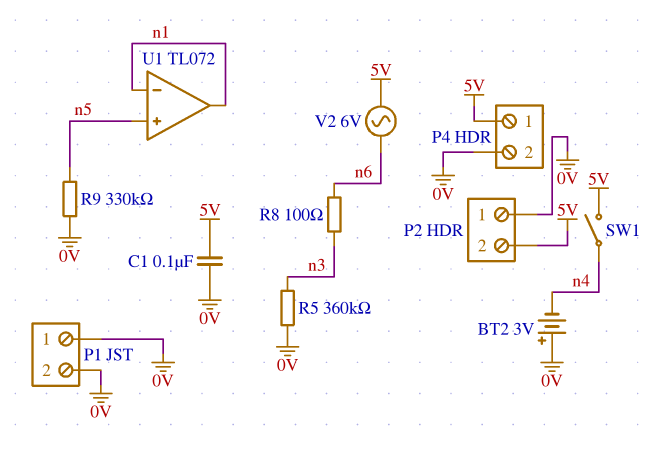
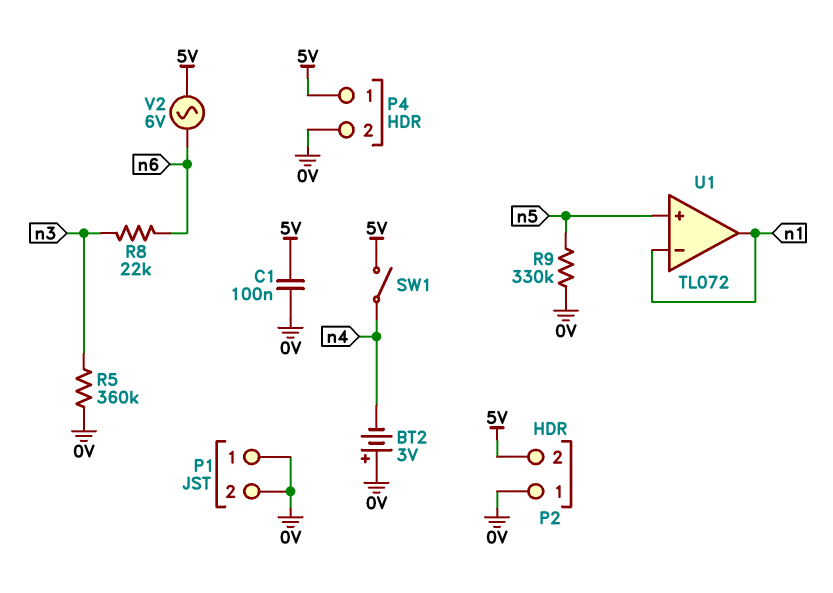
R8: 100 (n3, n6) -> 22k (n3, n6)

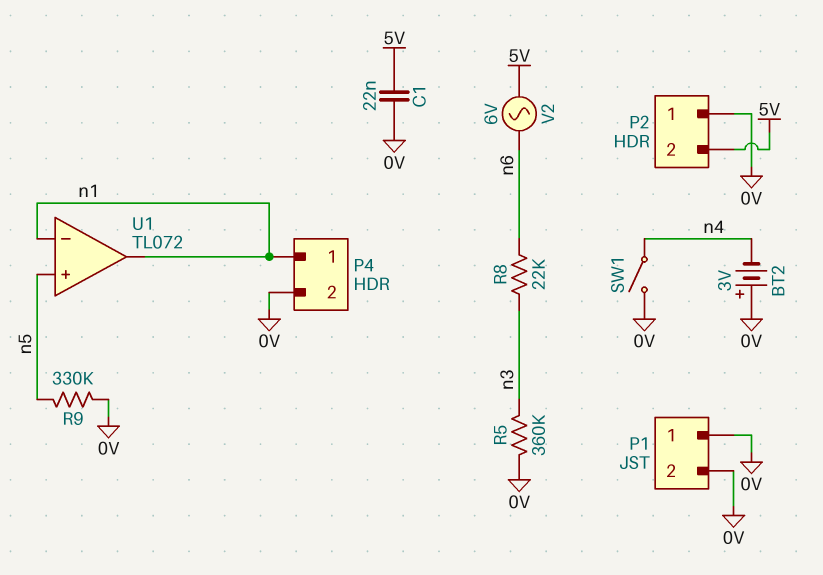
C1: 100nF (0V, 5V) -> 22nF (0V, 5V)
P4 pin 1: 5V -> n1
SW1: switch (5V, n4) -> switch (0V, n4)

